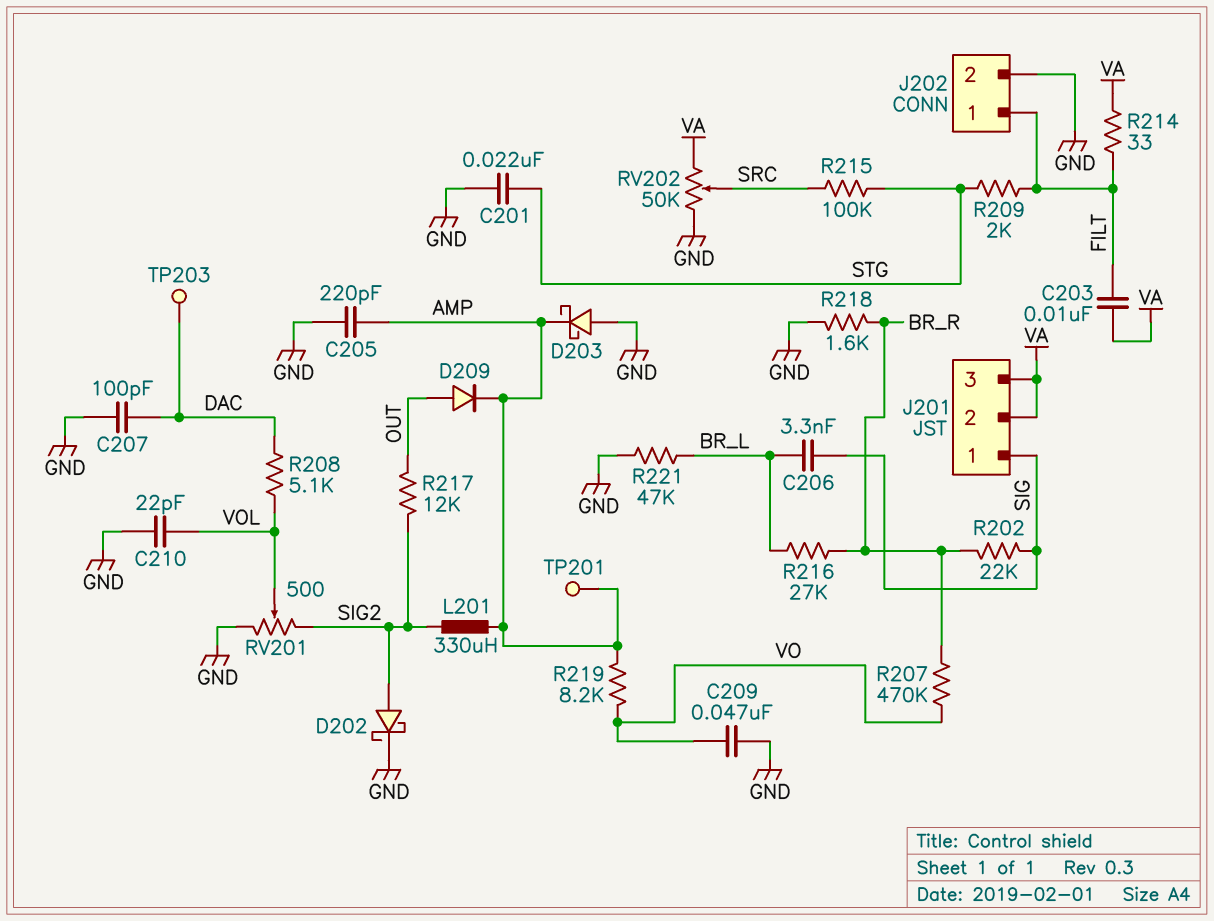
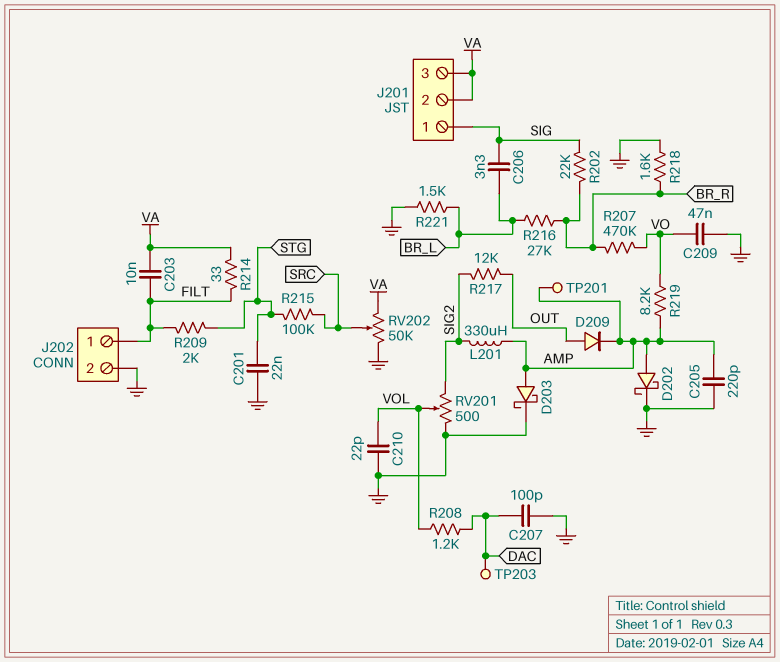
D202: schottky (A SIG2, K GND) -> schottky (A AMP, K GND)
D203: schottky (A GND, K AMP) -> schottky (A AMP, K GND)
R208: 5.1k (DAC, VOL) -> 1.2k (DAC, VOL)
R221: 47k (BR_L, GND) -> 1.5k (BR_L, GND)

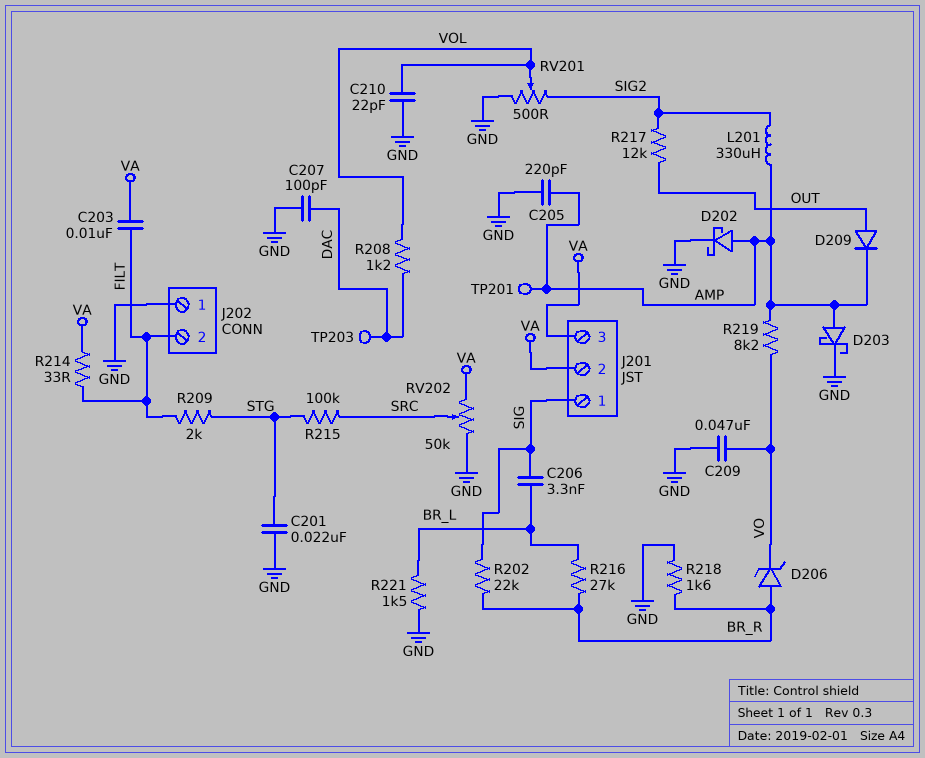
D206: none -> zener (A BR_R, K VO)
J202 pin 1: FILT -> GND
J202 pin 2: GND -> FILT
R207: 470k (BR_R, VO) -> none

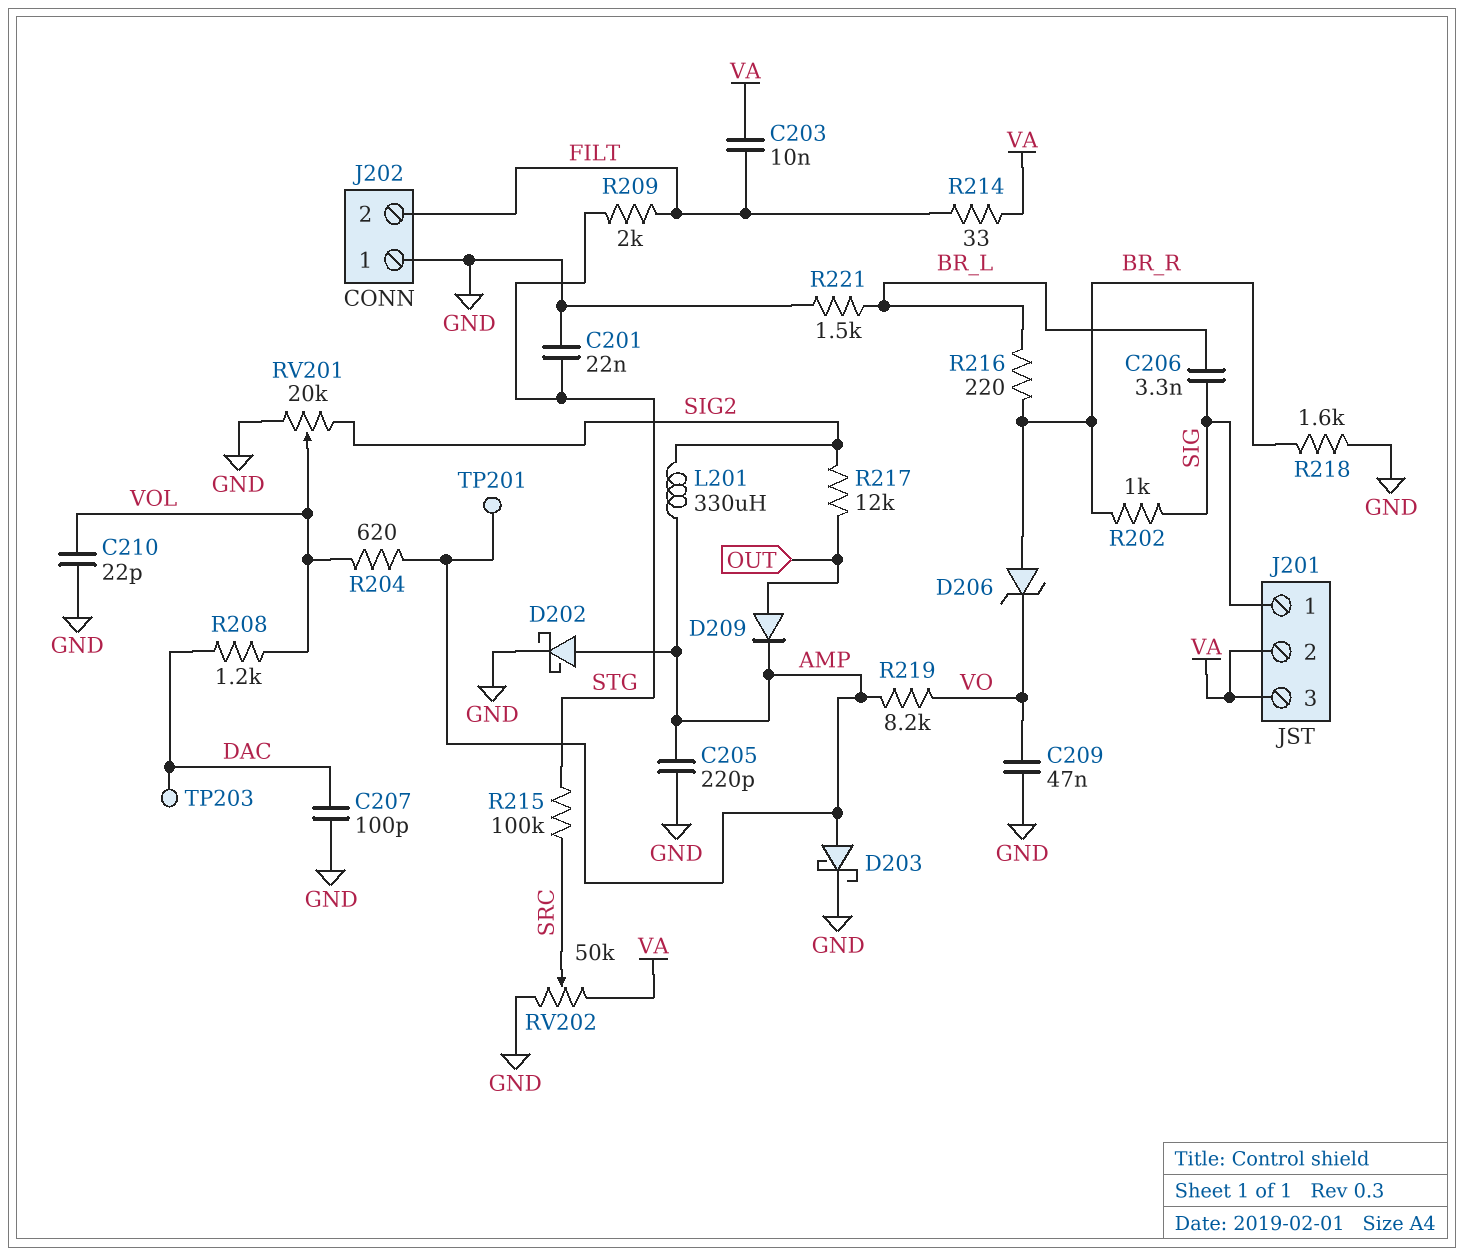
R202: 22k (BR_R, SIG) -> 1k (BR_R, SIG)
R204: none -> 620 (AMP, VOL)
R216: 27k (BR_L, BR_R) -> 220 (BR_L, BR_R)
RV201: 500 (GND, SIG2, wiper VOL) -> 20k (GND, SIG2, wiper VOL)

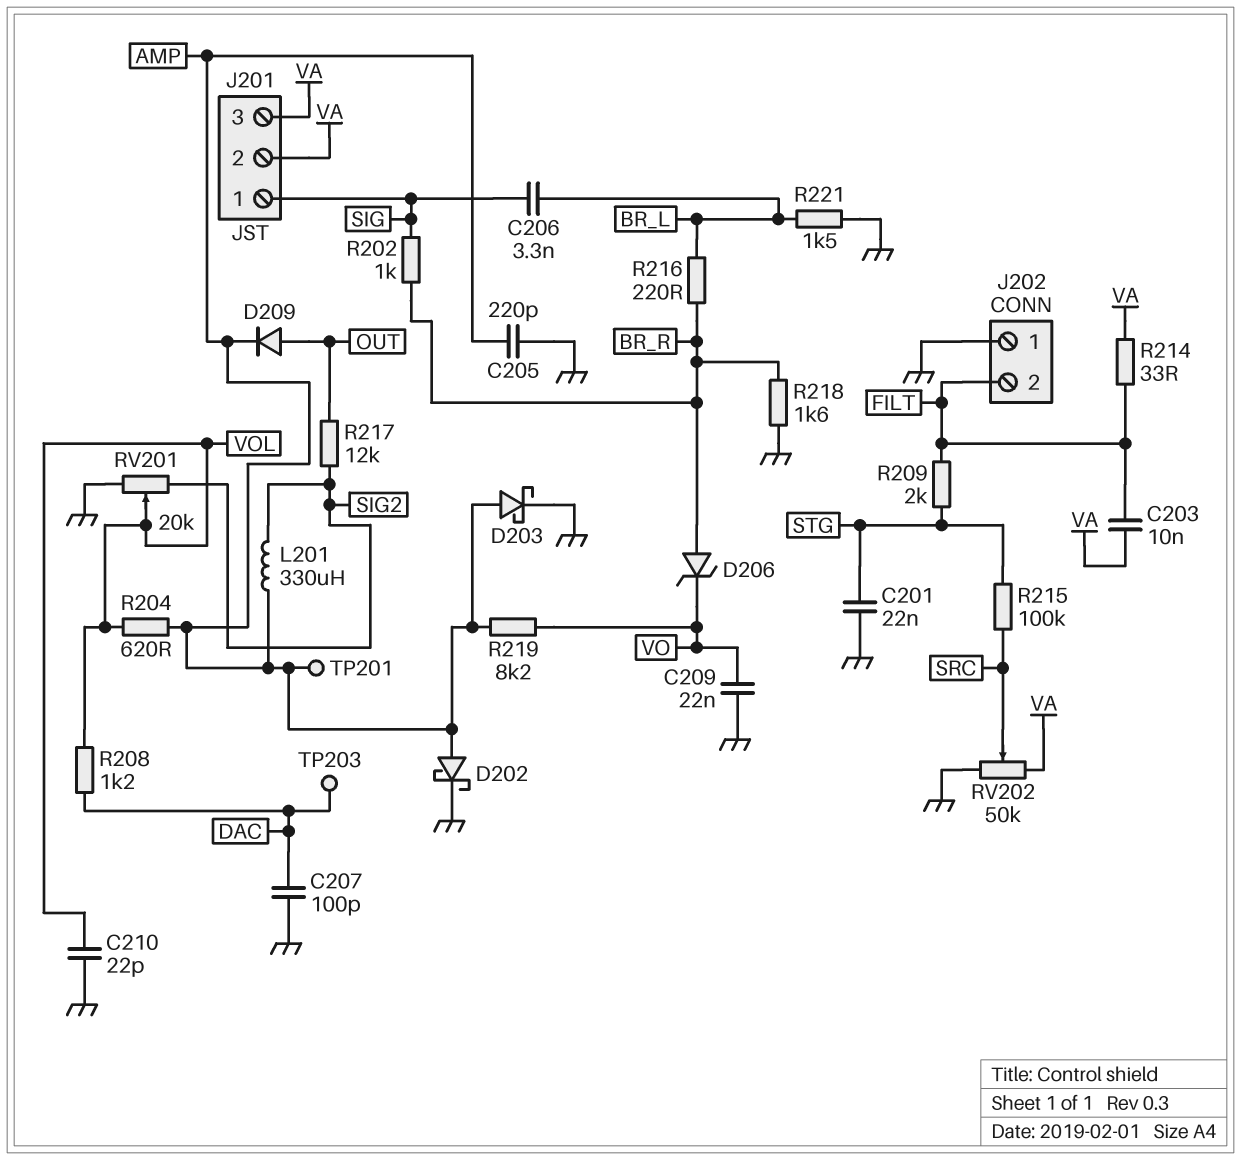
C209: 47nF (GND, VO) -> 22nF (GND, VO)

